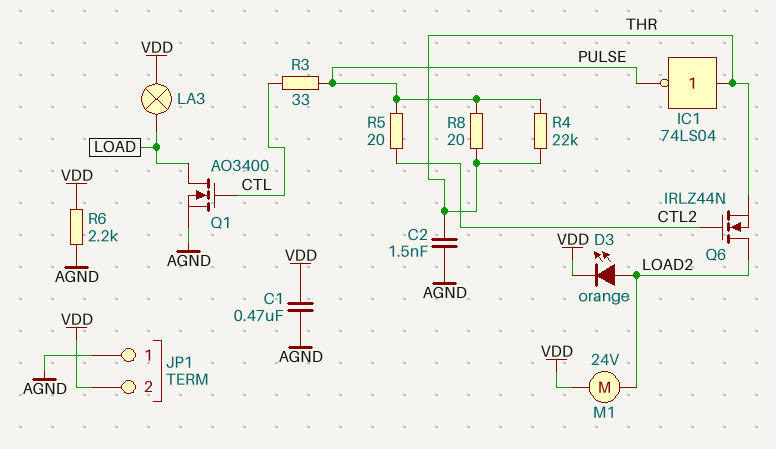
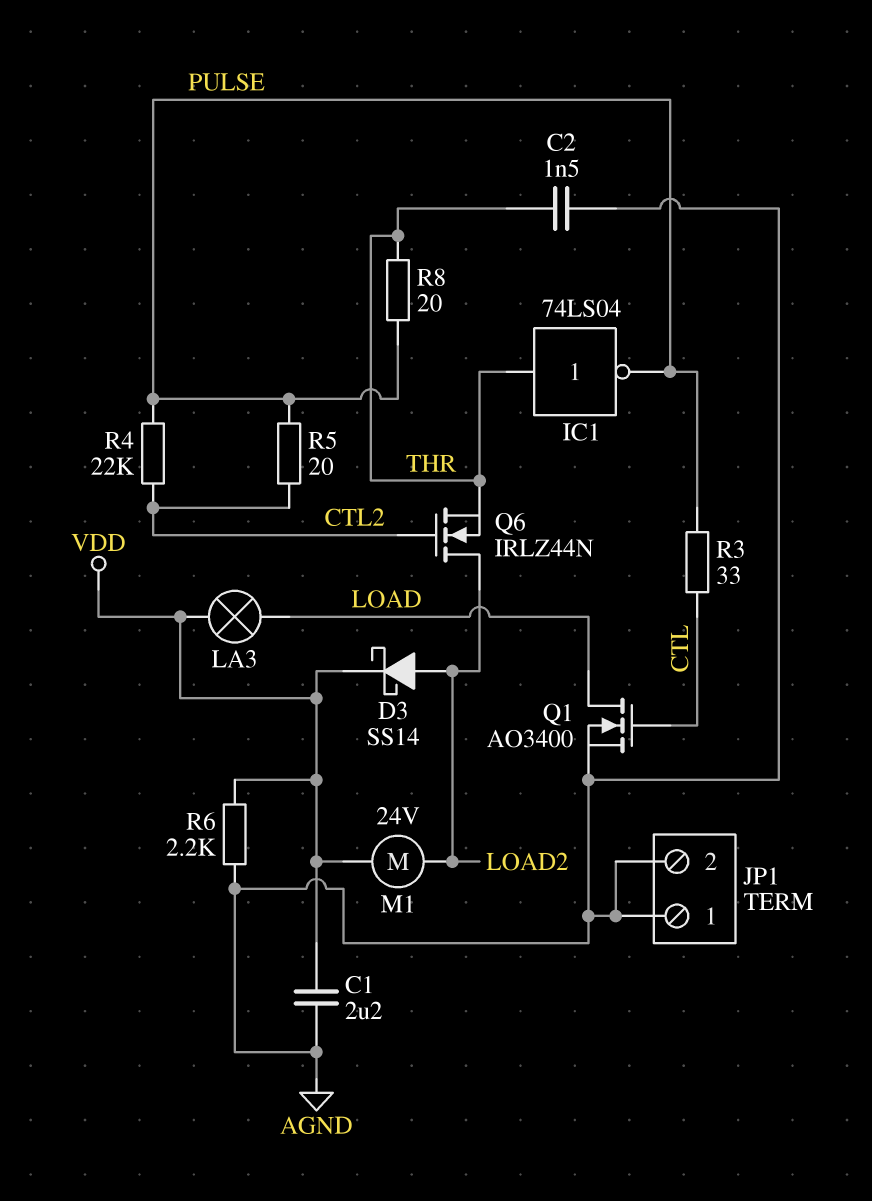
C1: 470nF (AGND, VDD) -> 2.2uF (AGND, VDD)
D3: LED orange (A LOAD2, K VDD) -> schottky SS14 (A LOAD2, K VDD)
JP1 pin 2: VDD -> AGND
R4: 22k (PULSE, THR) -> 22k (CTL2, PULSE)

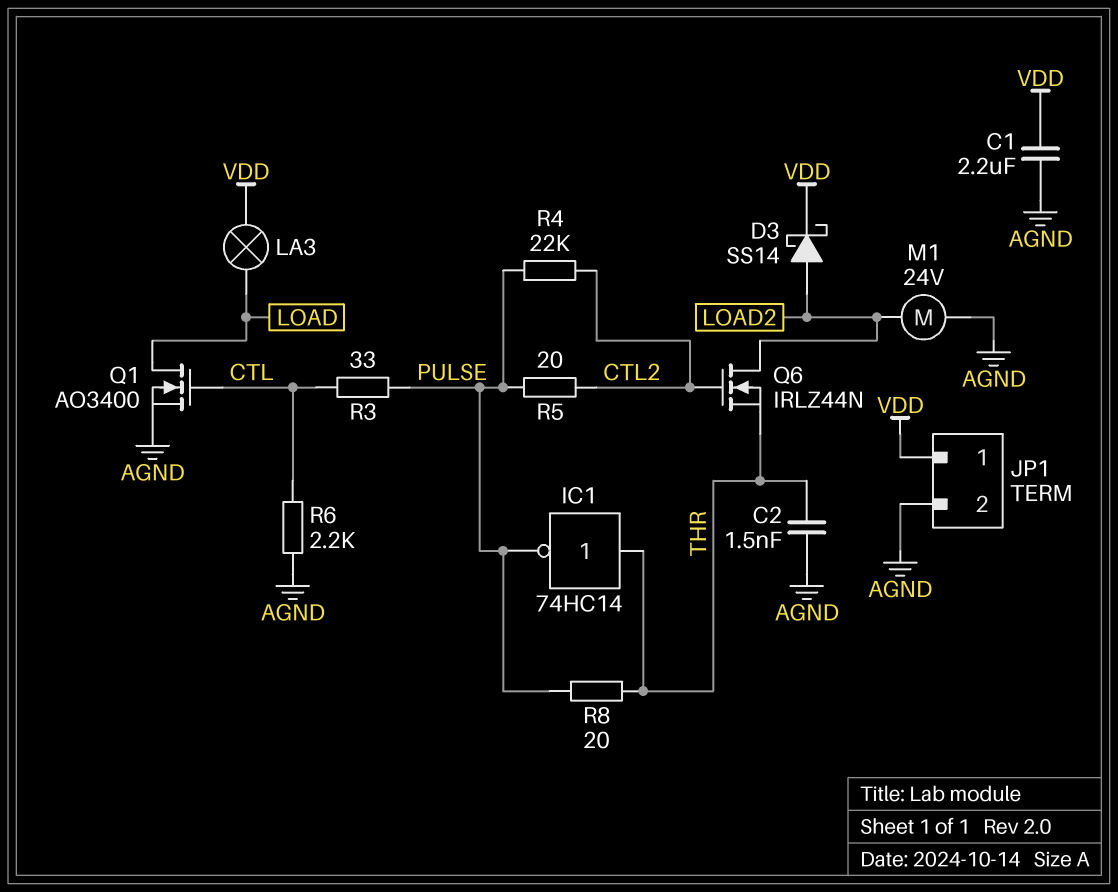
IC1: NOT 74LS04 (in THR, out PULSE) -> NOT 74HC14 (in THR, out PULSE)
JP1 pin 1: AGND -> VDD
M1: motor 24V (LOAD2, VDD) -> motor 24V (AGND, LOAD2)
R6: 2.2k (AGND, VDD) -> 2.2k (AGND, CTL)

